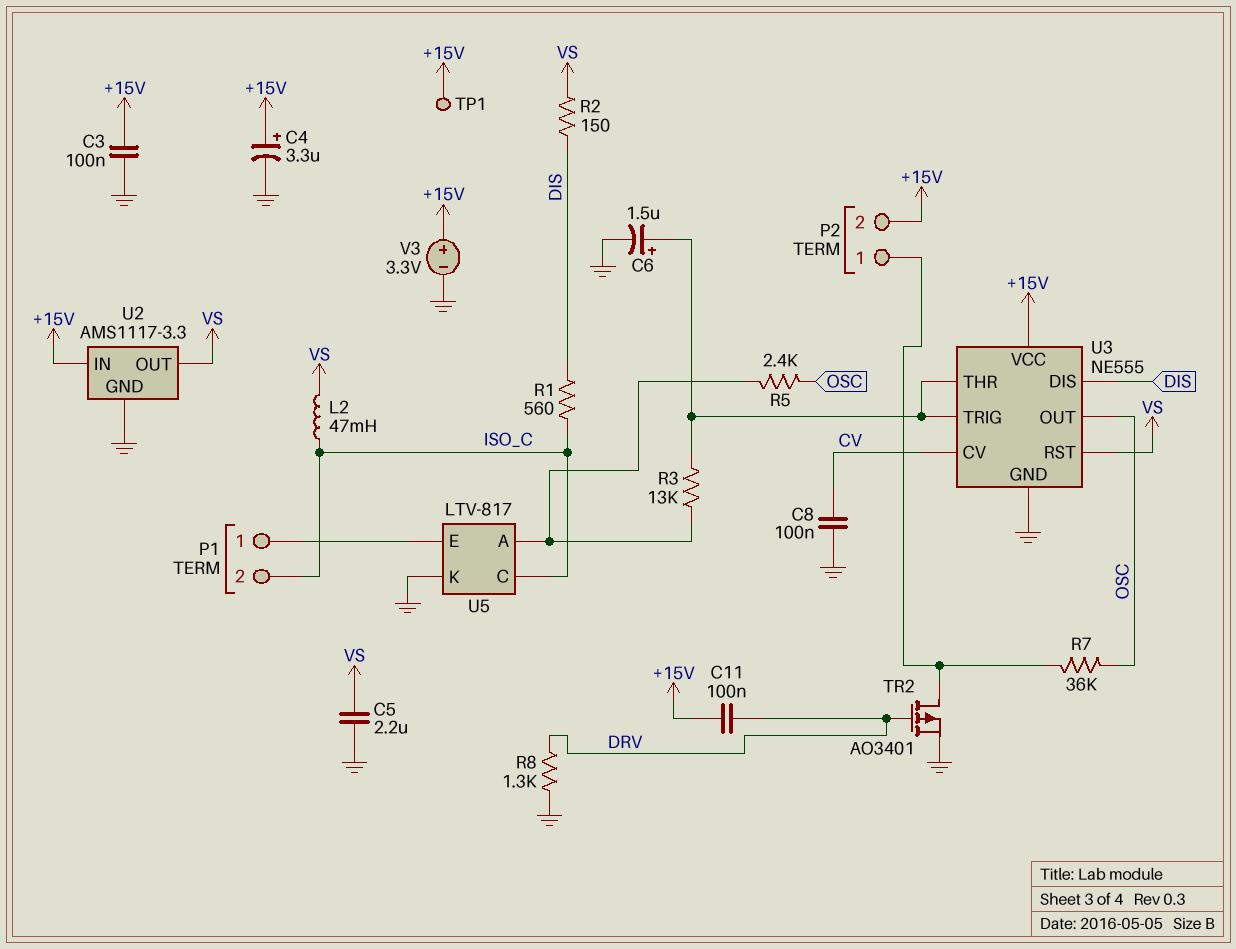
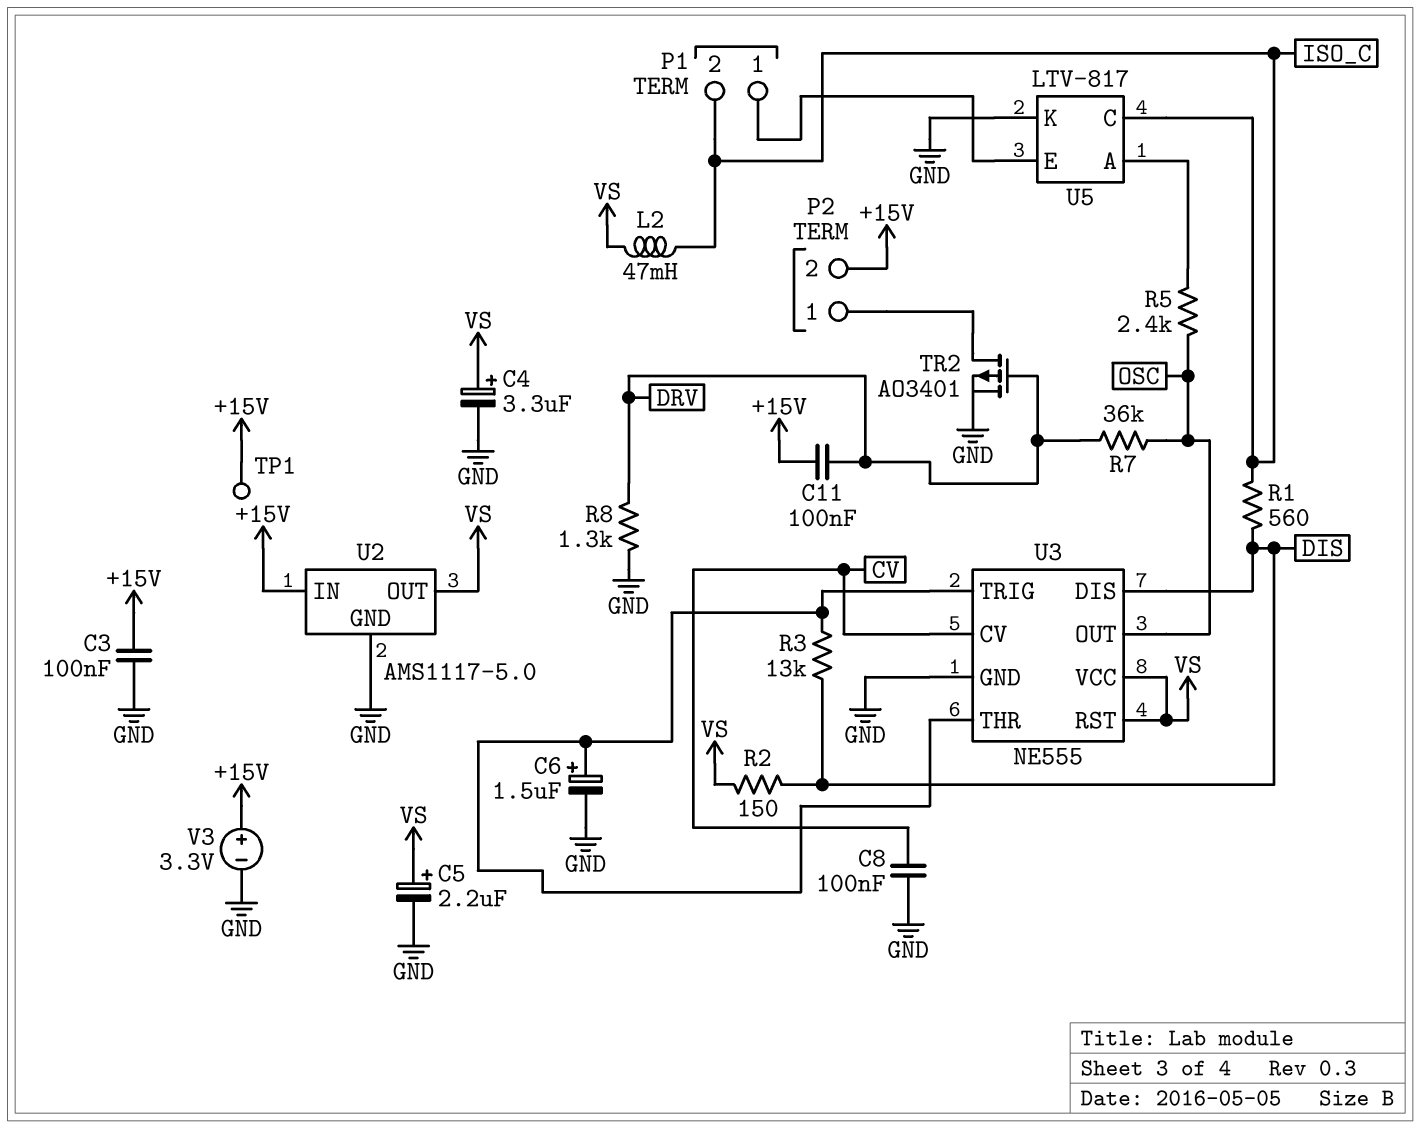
C4: 3.3uF (plus +15V, minus GND) -> 3.3uF (plus VS, minus GND)
C5: 2.2uF (GND, VS) -> 2.2uF (plus VS, minus GND)
R3: 13k (U3/THR, U5/A) -> 13k (DIS, U3/THR)
R7: 36k (OSC, P2/1) -> 36k (DRV, OSC)
U2: AMS1117-3.3 -> AMS1117-5.0
U3 pin VCC: +15V -> VS

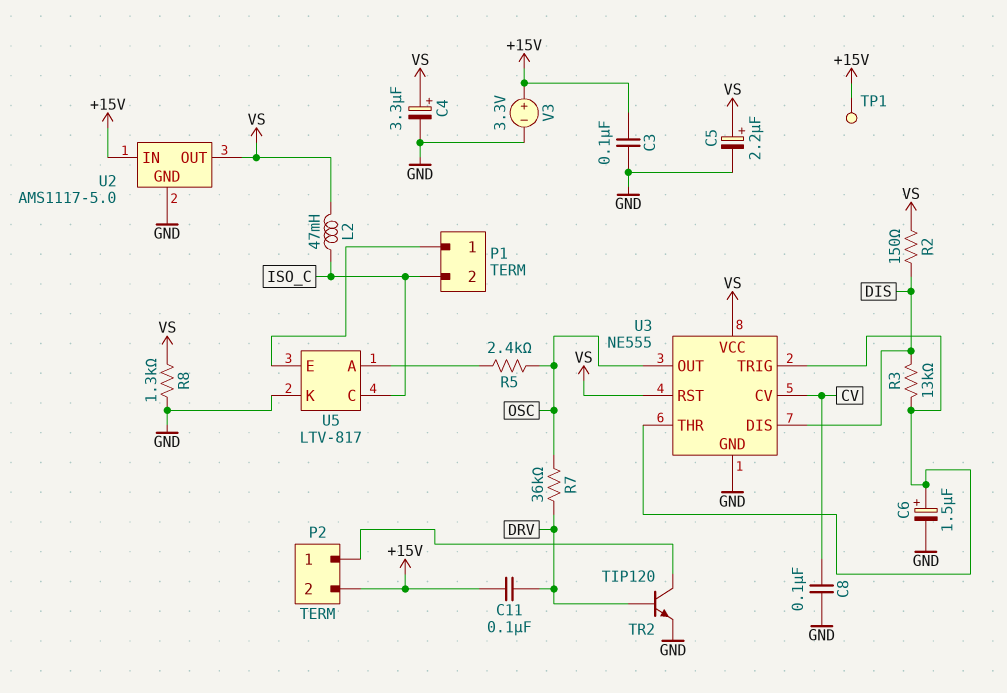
R1: 560 (DIS, ISO_C) -> none
R8: 1.3k (DRV, GND) -> 1.3k (GND, VS)
TR2: PMOS AO3401 (G DRV, D P2/1, S GND) -> NPN TIP120 (B DRV, C P2/1, E GND)

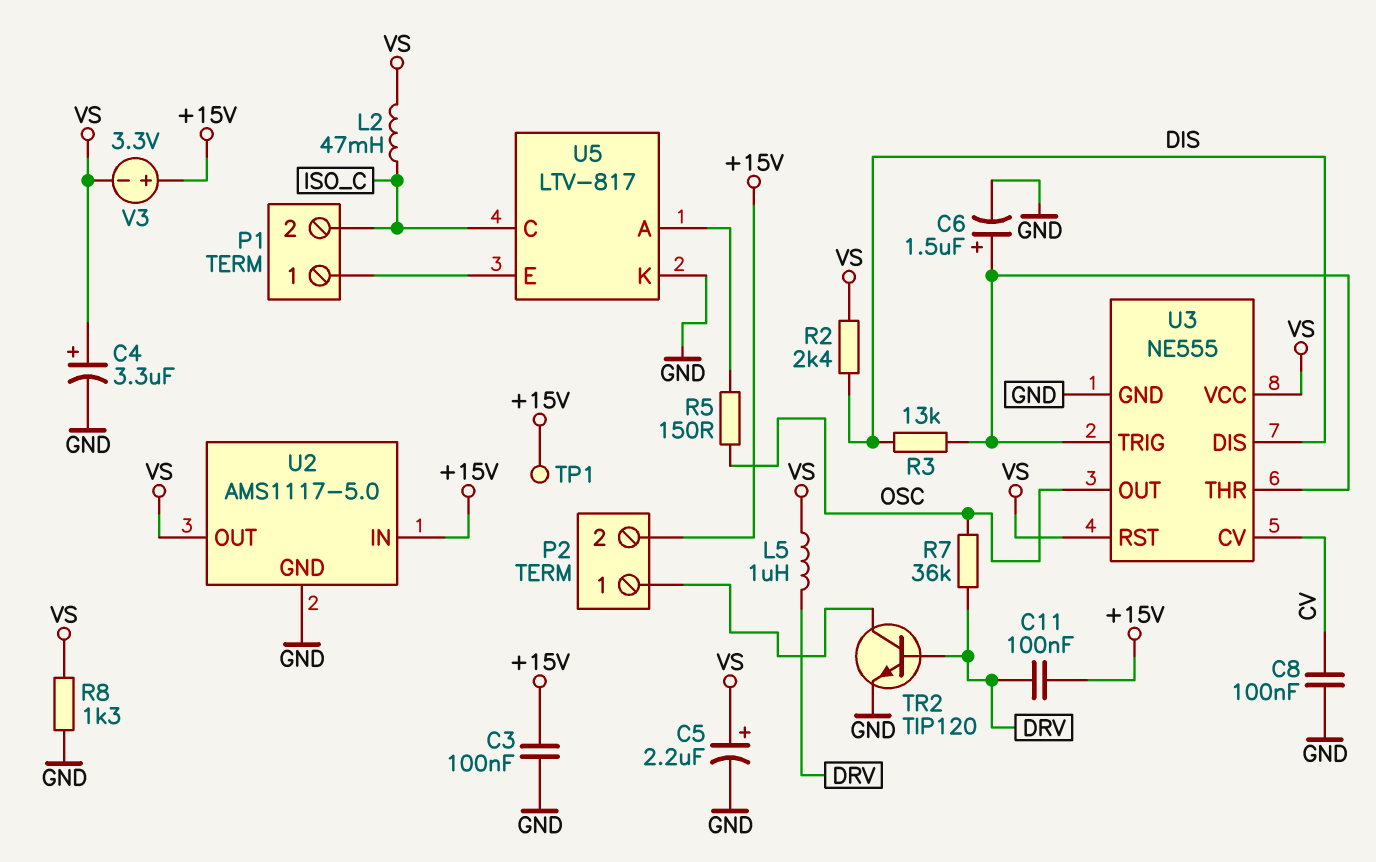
L5: none -> 1uH (DRV, VS)
R2: 150 (DIS, VS) -> 2.4k (DIS, VS)
R5: 2.4k (OSC, U5/A) -> 150 (OSC, U5/A)
V3: 3.3V (plus +15V, minus GND) -> 3.3V (plus +15V, minus VS)

